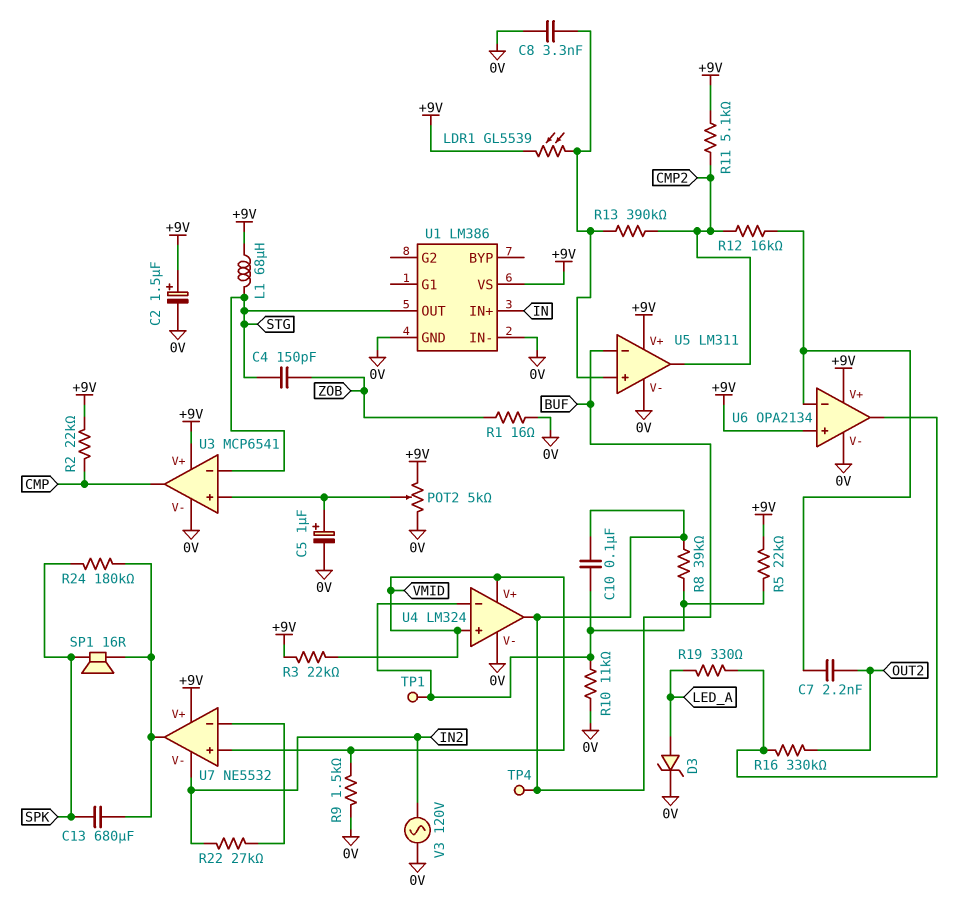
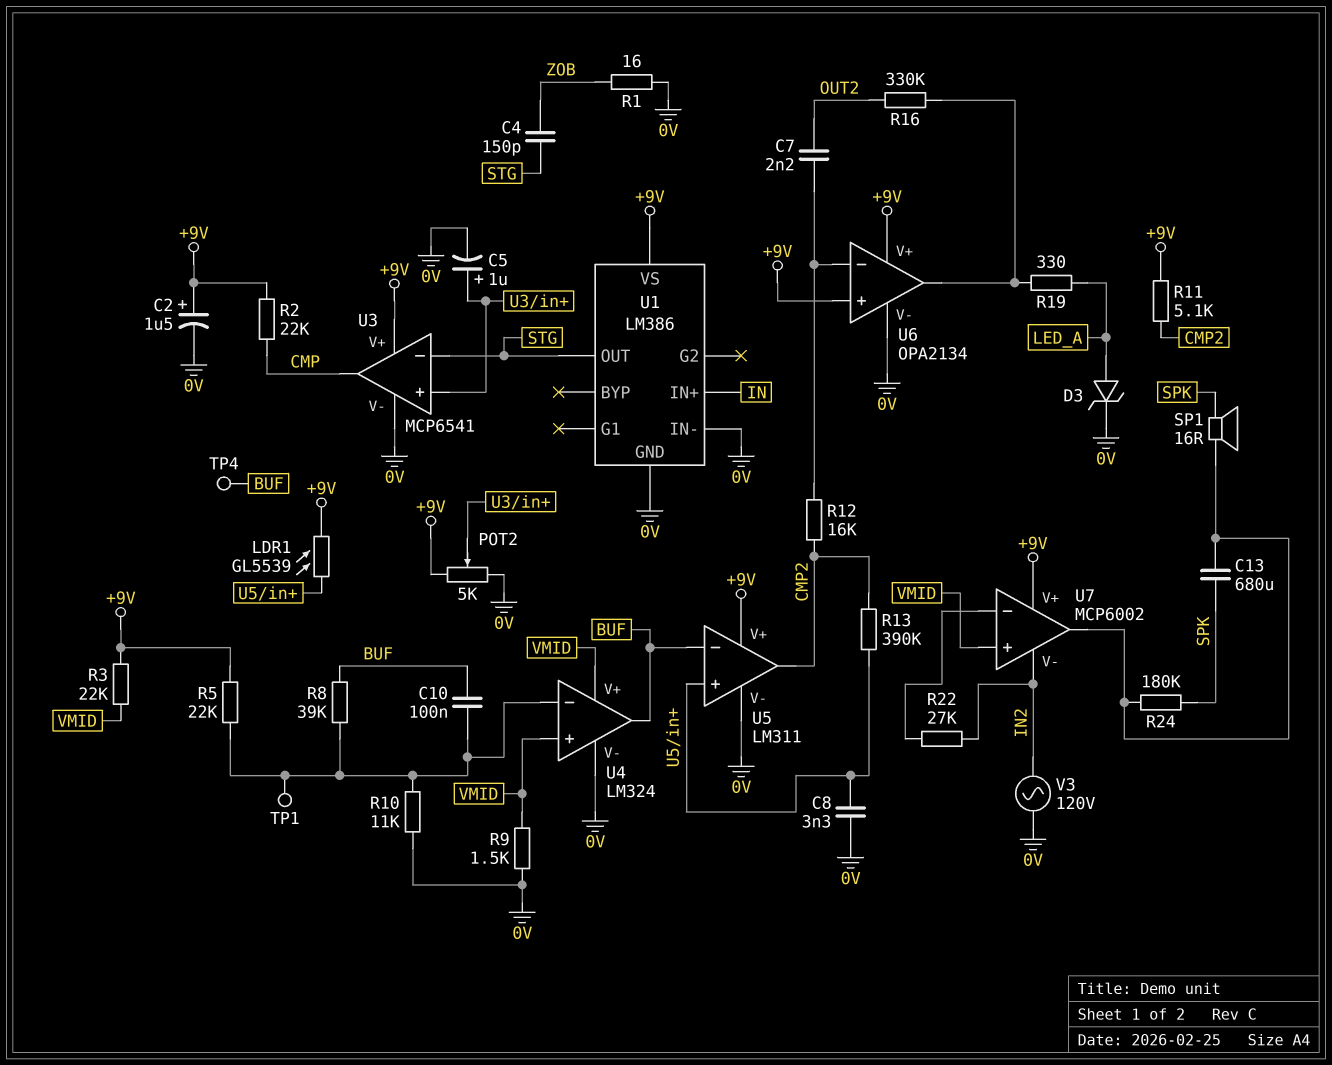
L1: 68uH (+9V, STG) -> none
U7: NE5532 -> MCP6002

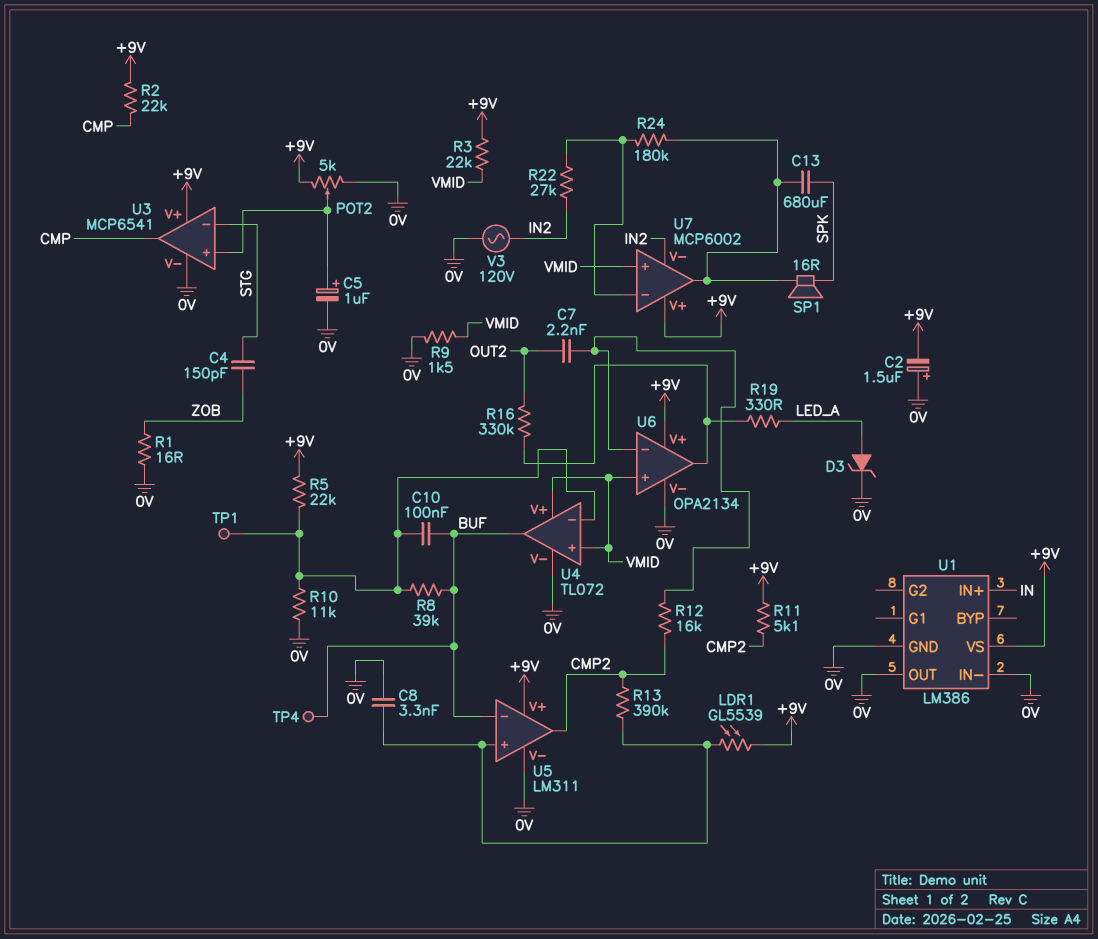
C2: 1.5uF (plus +9V, minus 0V) -> 1.5uF (plus 0V, minus +9V)
R24: 180k (SPK, U7/out) -> 180k (U7/in-, U7/out)
U1 pin OUT: STG -> 0V
U4: LM324 -> TL072
U6 pin in+: +9V -> VMID

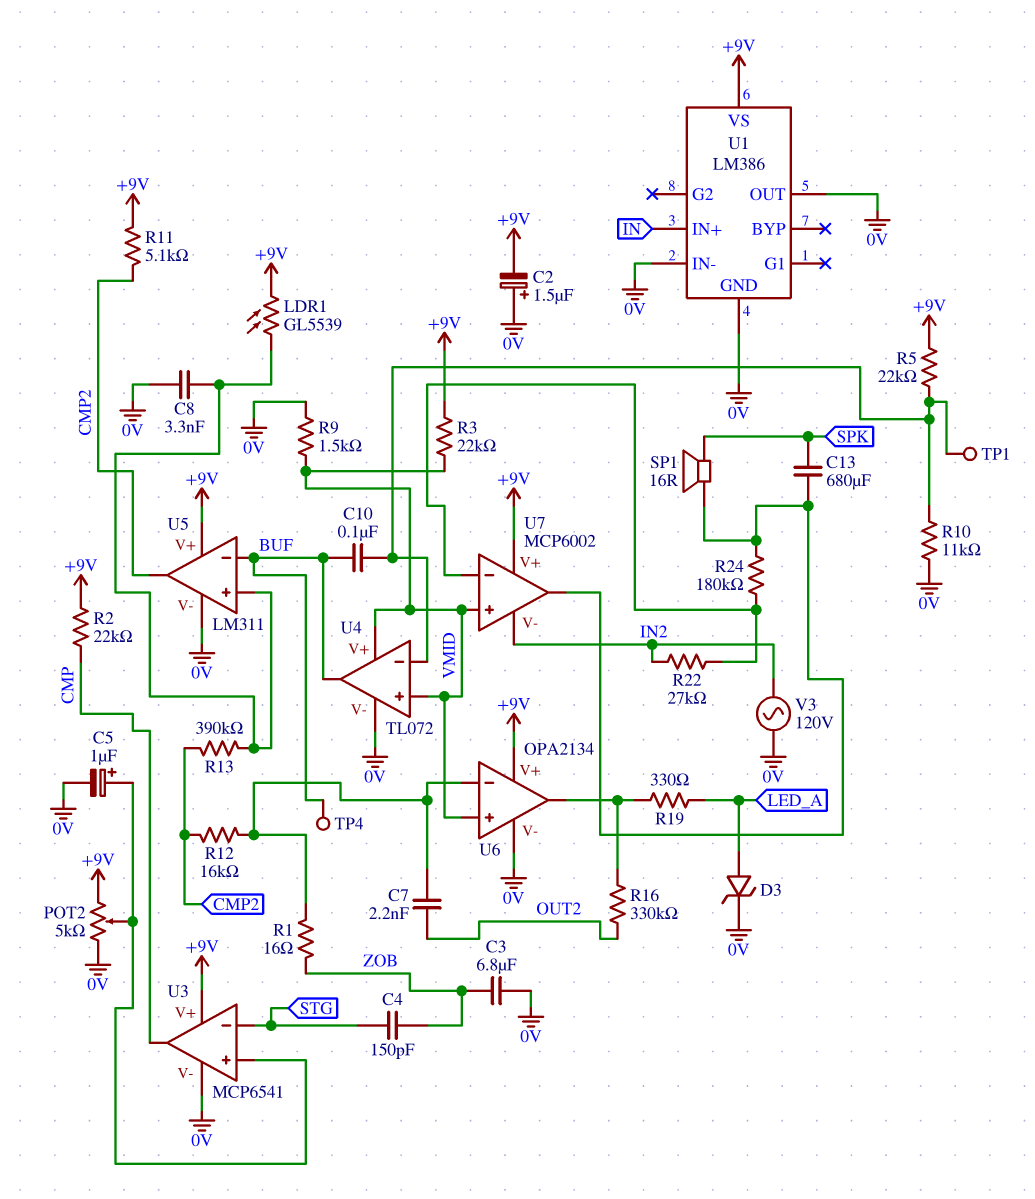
C3: none -> 6.8uF (0V, ZOB)
R1: 16 (0V, ZOB) -> 16 (U6/in-, ZOB)
R8: 39k (BUF, U4/in-) -> none

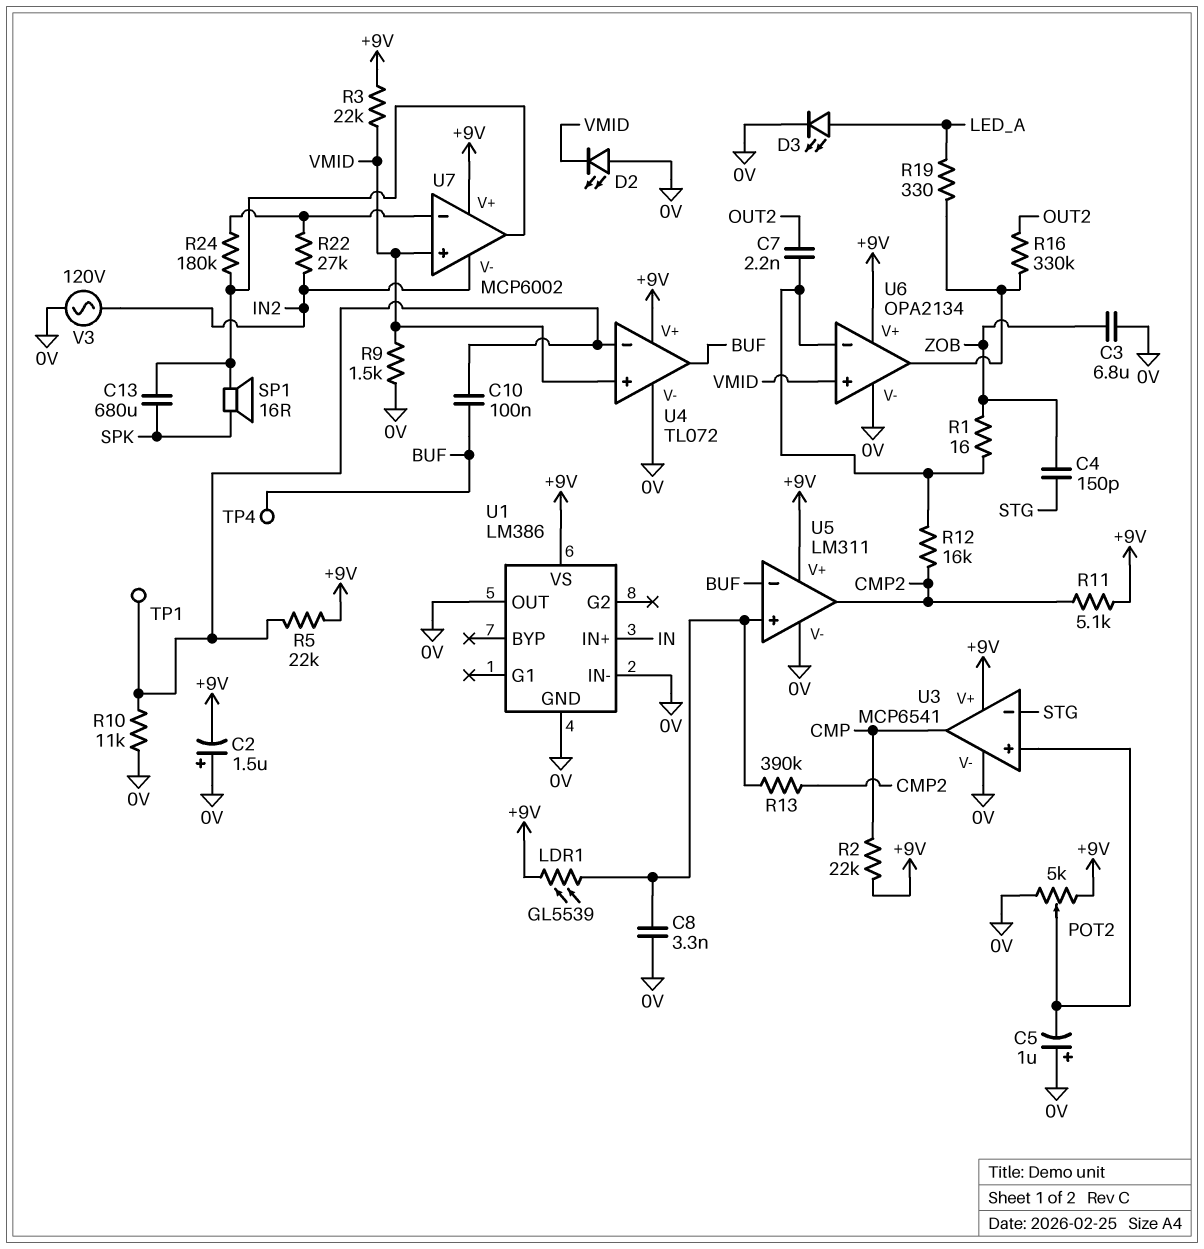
C5: 1uF (plus U3/in+, minus 0V) -> 1uF (plus 0V, minus U3/in+)
D2: none -> LED (A 0V, K VMID)
D3: zener (A LED_A, K 0V) -> LED (A LED_A, K 0V)
U4 pin V+: VMID -> +9V

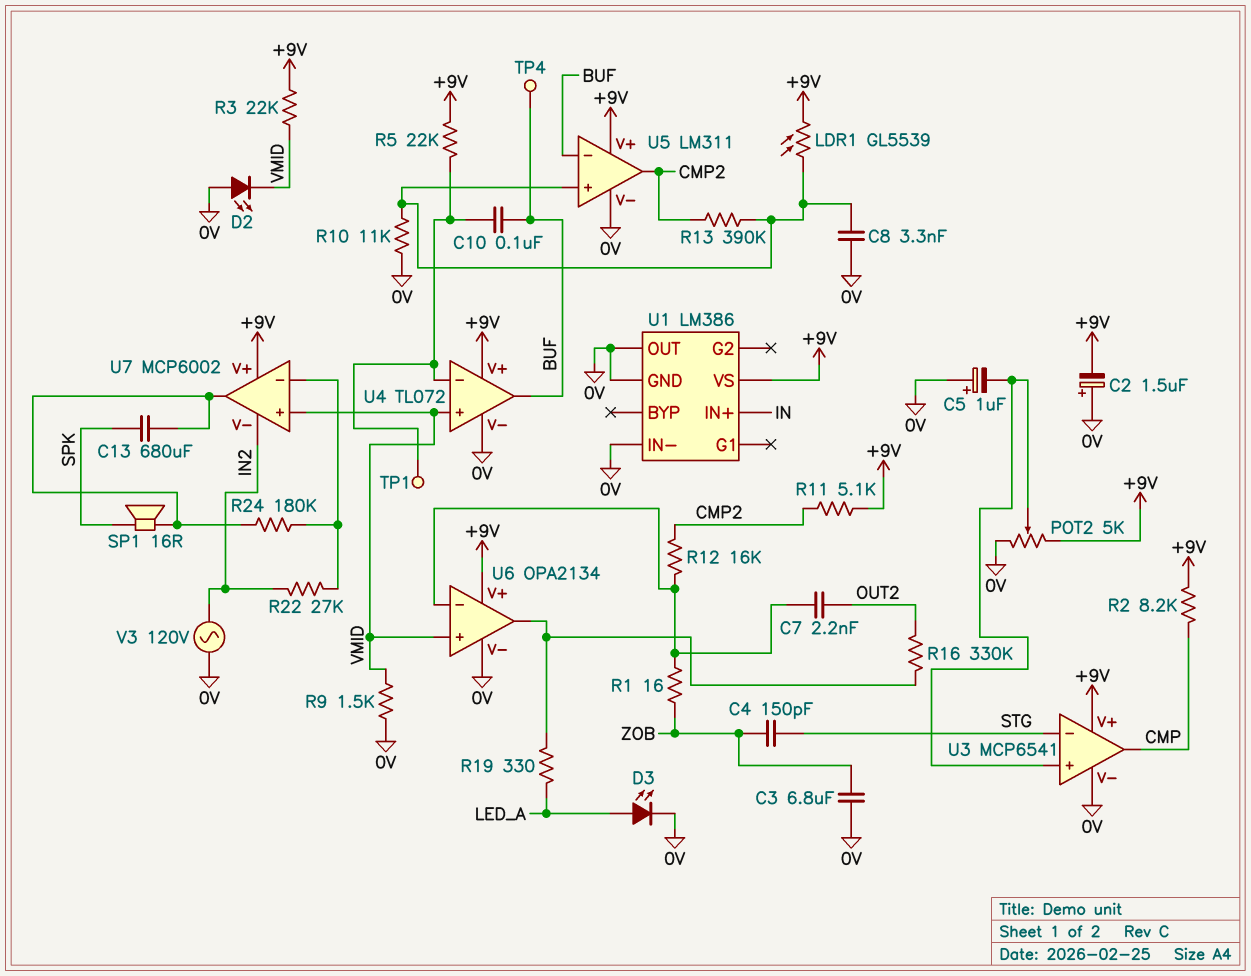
R2: 22k (+9V, CMP) -> 8.2k (+9V, CMP)
R10: 11k (0V, U4/in-) -> 11k (0V, U5/in+)

